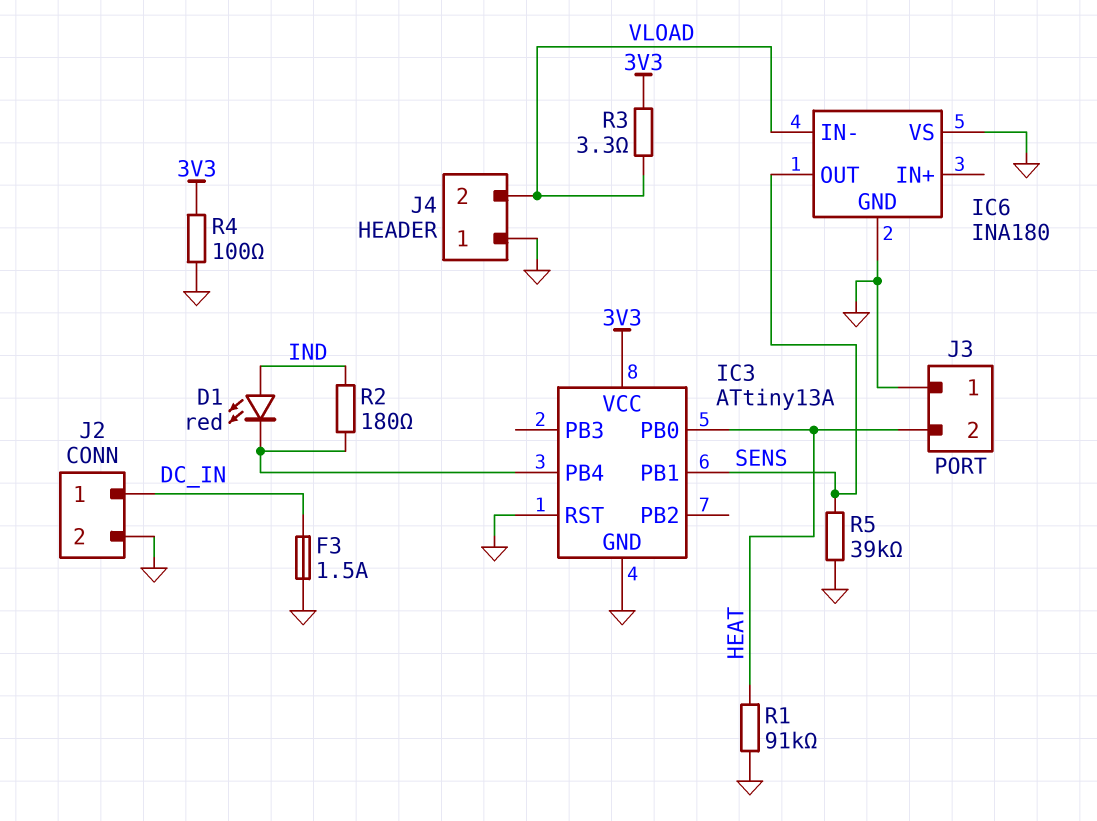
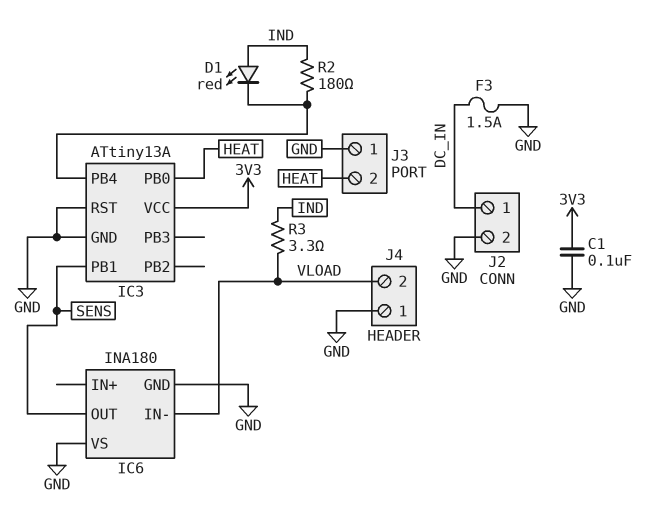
C1: none -> 100nF (3V3, GND)
R1: 91k (GND, HEAT) -> none
R3: 3.3 (3V3, VLOAD) -> 3.3 (IND, VLOAD)
R4: 100 (3V3, GND) -> none
R5: 39k (GND, SENS) -> none

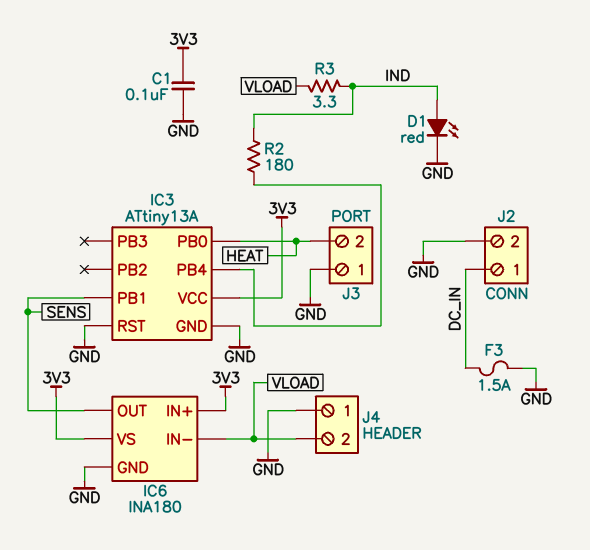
D1: LED red (A IND, K IC3/PB4) -> LED red (A IND, K GND)
IC6 pin IN+: none -> 3V3
IC6 pin VS: GND -> 3V3

